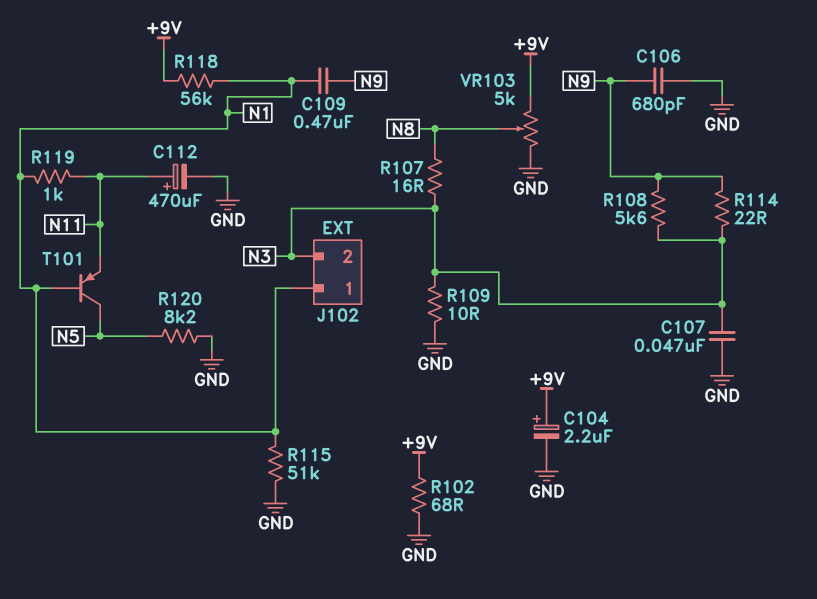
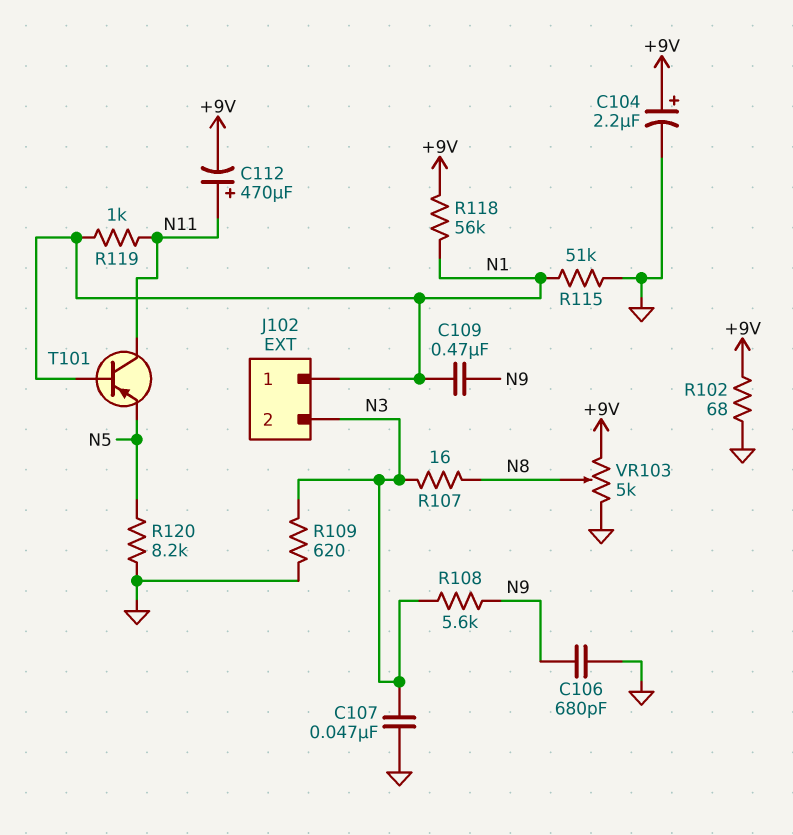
C112: 470uF (plus N11, minus GND) -> 470uF (plus N11, minus +9V)
R109: 10 (GND, N3) -> 620 (GND, N3)
R114: 22 (N3, N9) -> none
T101: PNP (B N1, C N5, E N11) -> PNP (B N1, C N11, E N5)

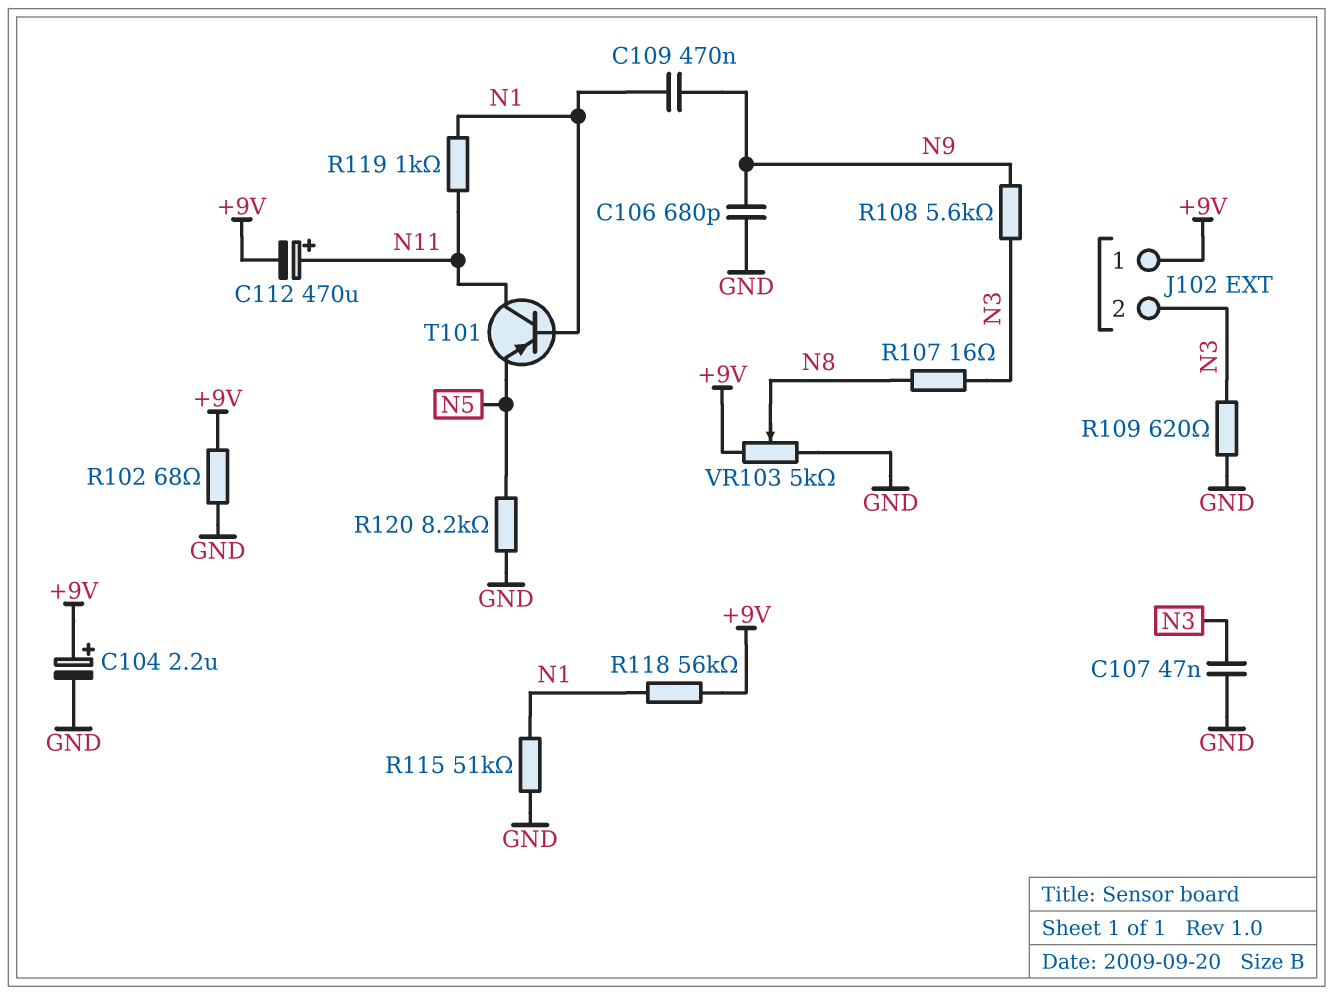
J102 pin 1: N1 -> +9V

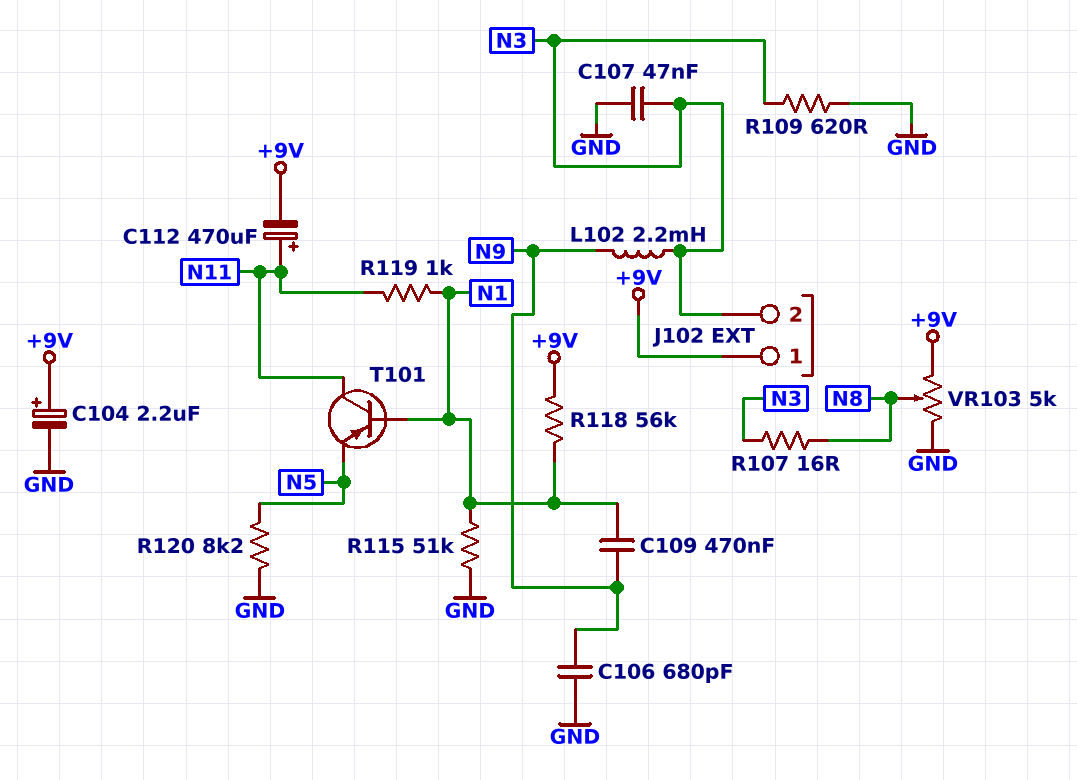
L102: none -> 2.2mH (N3, N9)
R102: 68 (+9V, GND) -> none
R108: 5.6k (N3, N9) -> none

